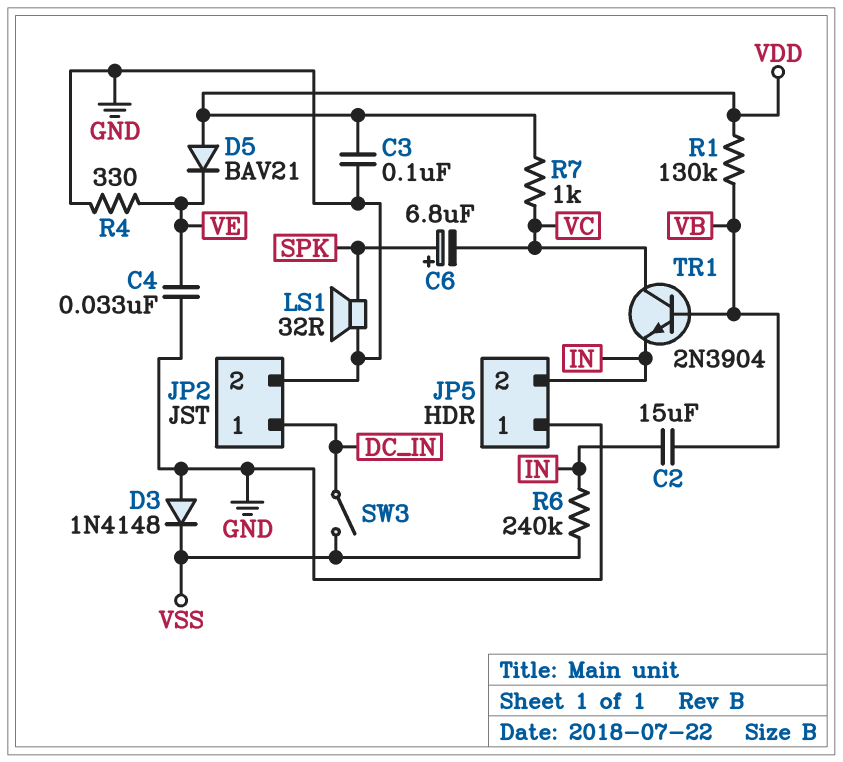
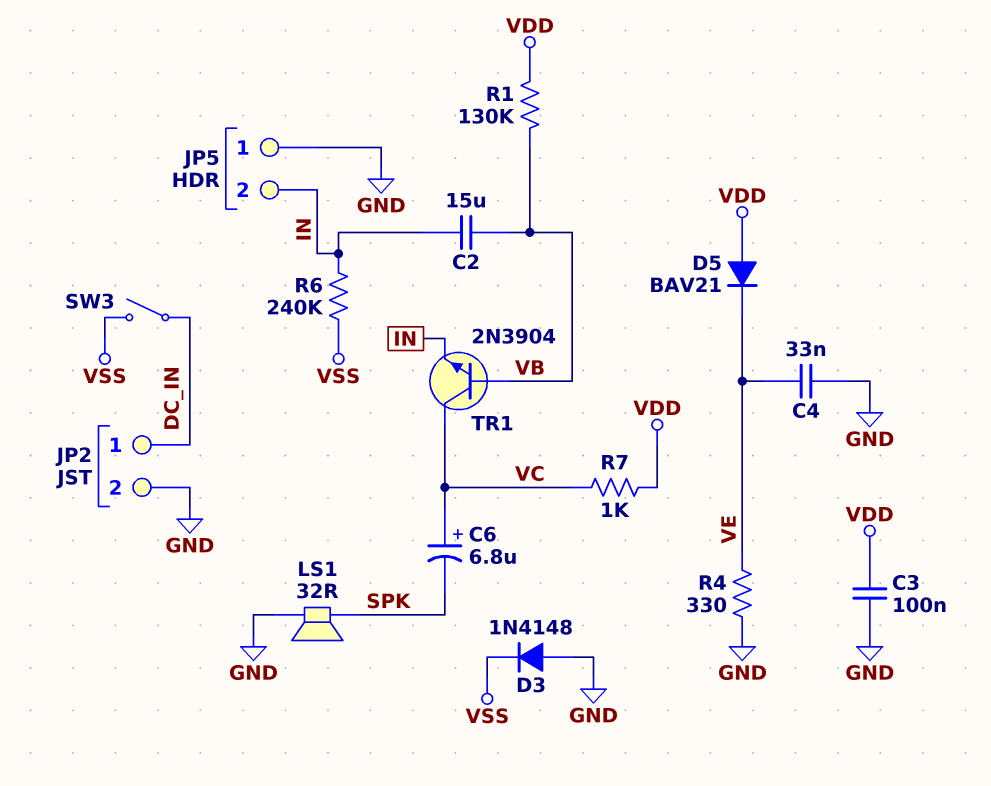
C6: 6.8uF (plus SPK, minus VC) -> 6.8uF (plus VC, minus SPK)

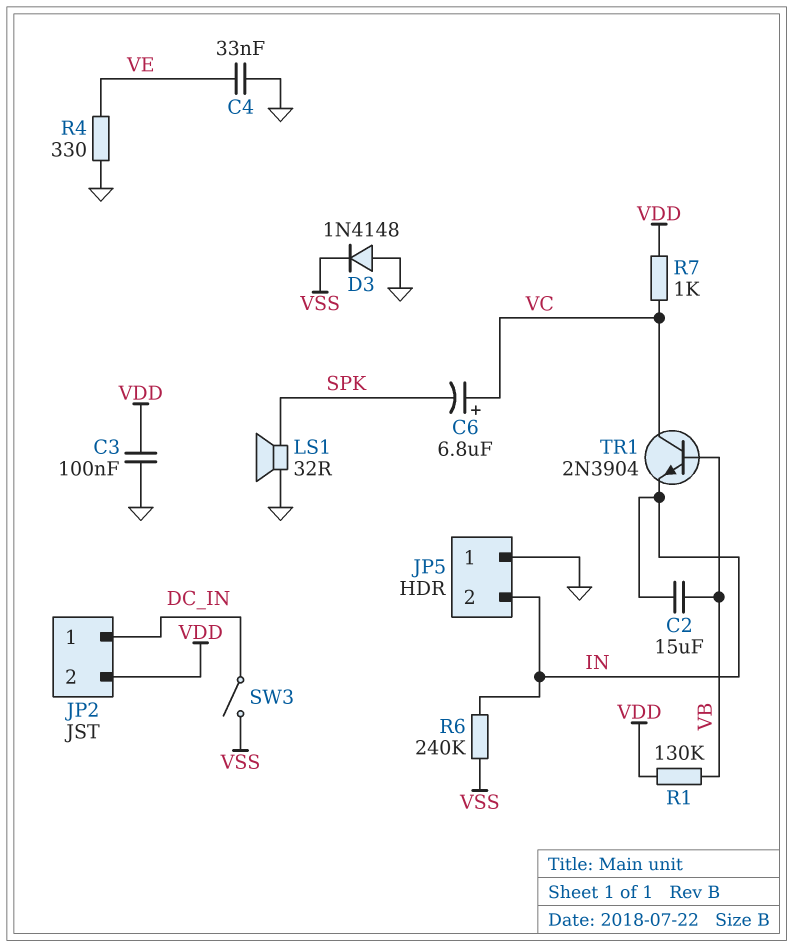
D5: diode BAV21 (A VDD, K VE) -> none
JP2 pin 2: GND -> VDD

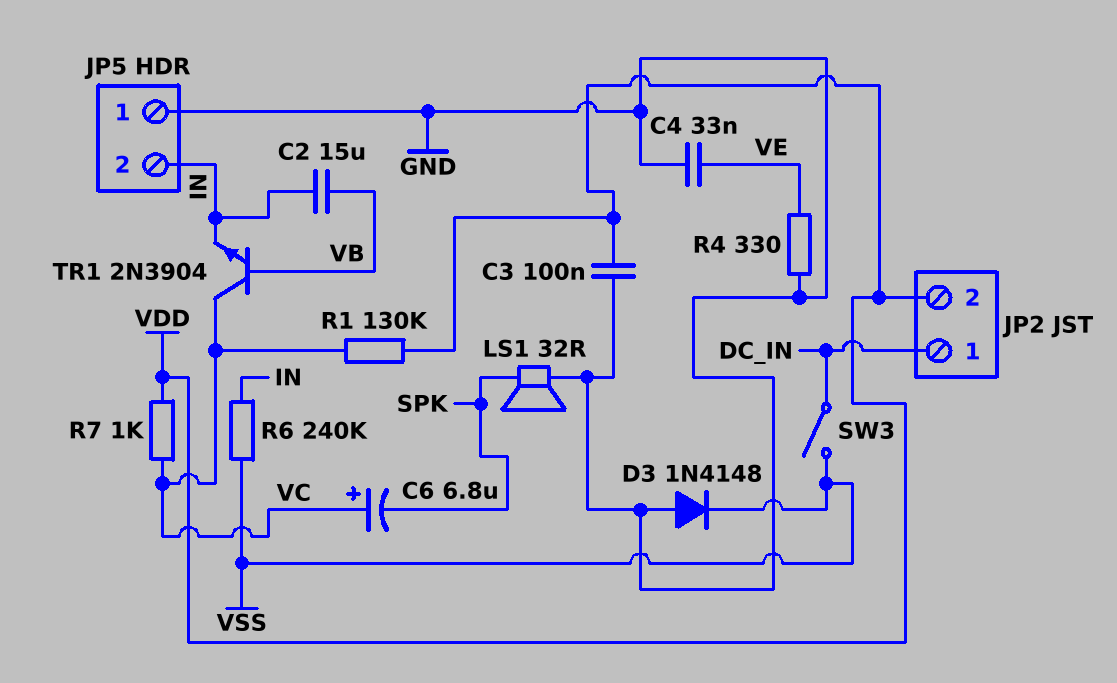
R1: 130k (VB, VDD) -> 130k (VC, VDD)

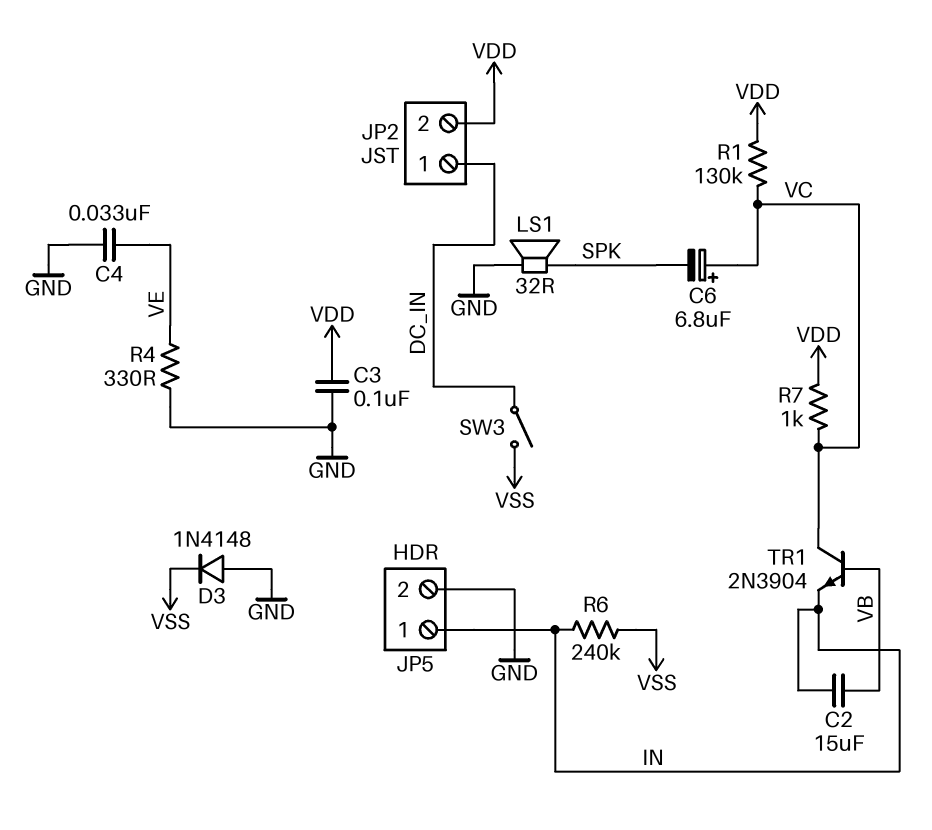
JP5 pin 1: GND -> IN
JP5 pin 2: IN -> GND

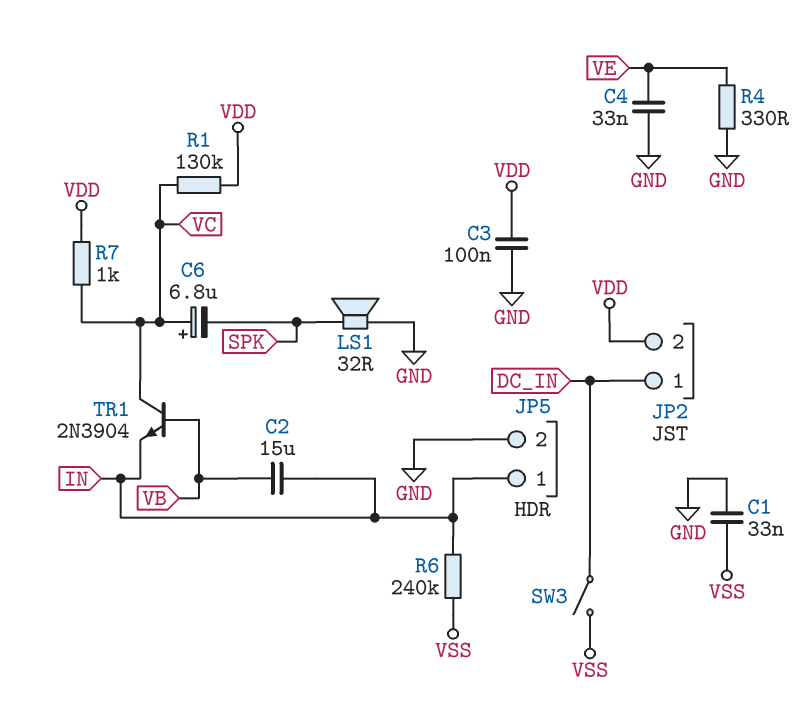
C1: none -> 33nF (GND, VSS)
D3: diode 1N4148 (A GND, K VSS) -> none

